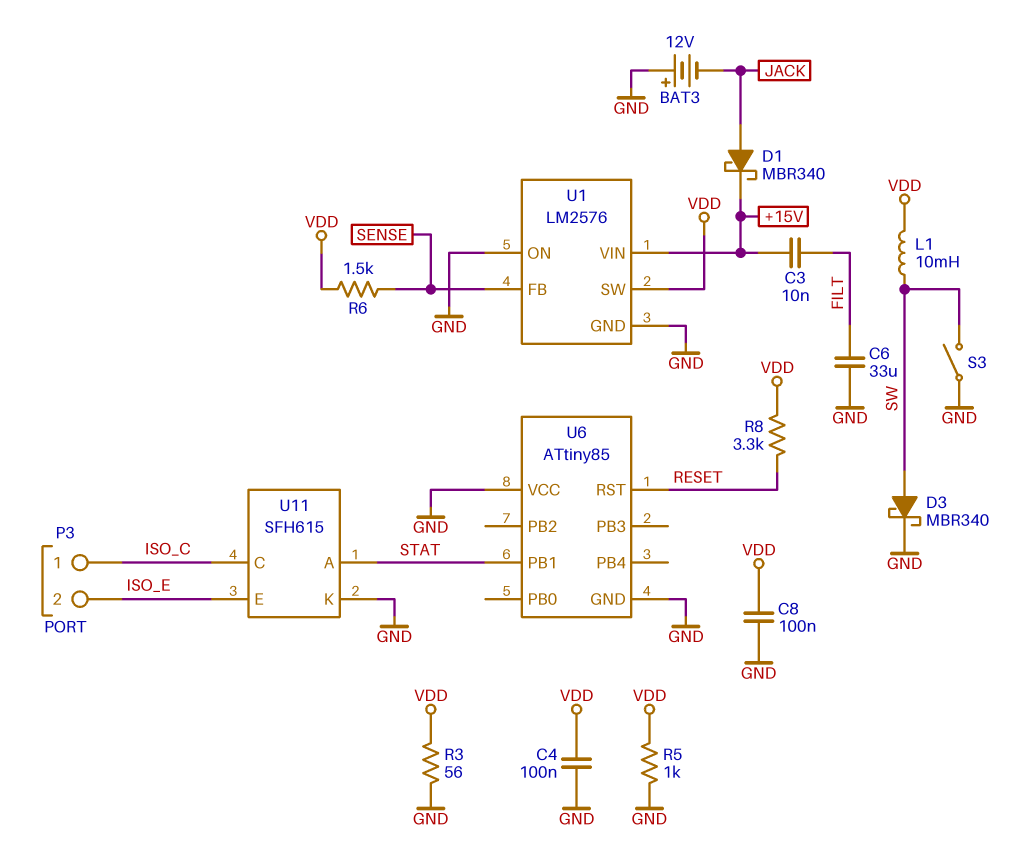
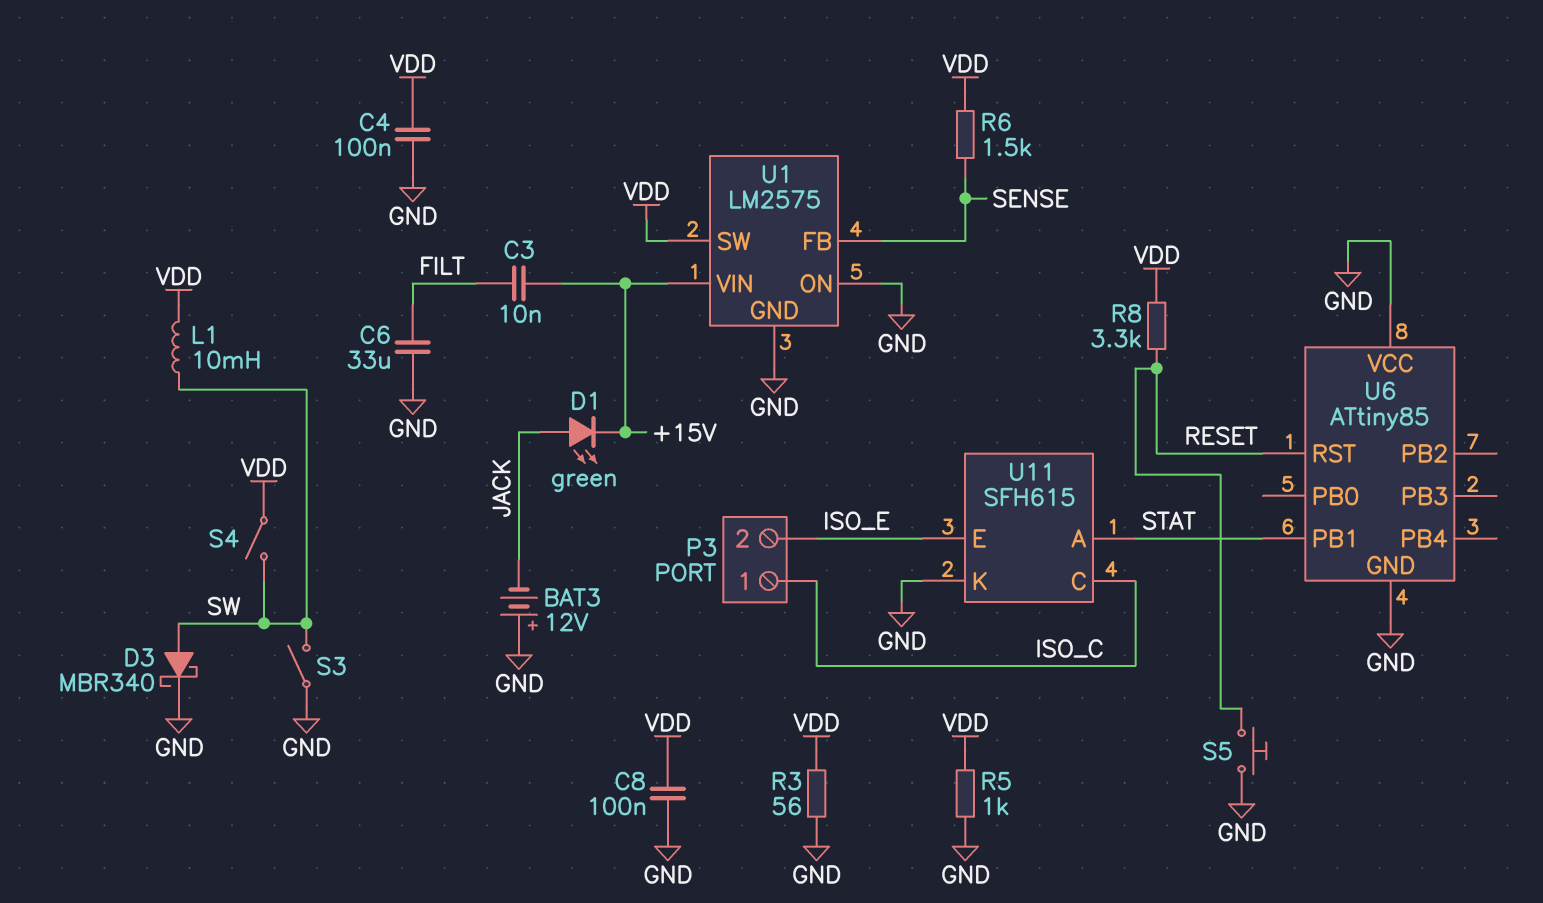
D1: schottky MBR340 (A JACK, K +15V) -> LED green (A JACK, K +15V)
S4: none -> switch (SW, VDD)
S5: none -> button (GND, RESET)
U1: LM2576 -> LM2575

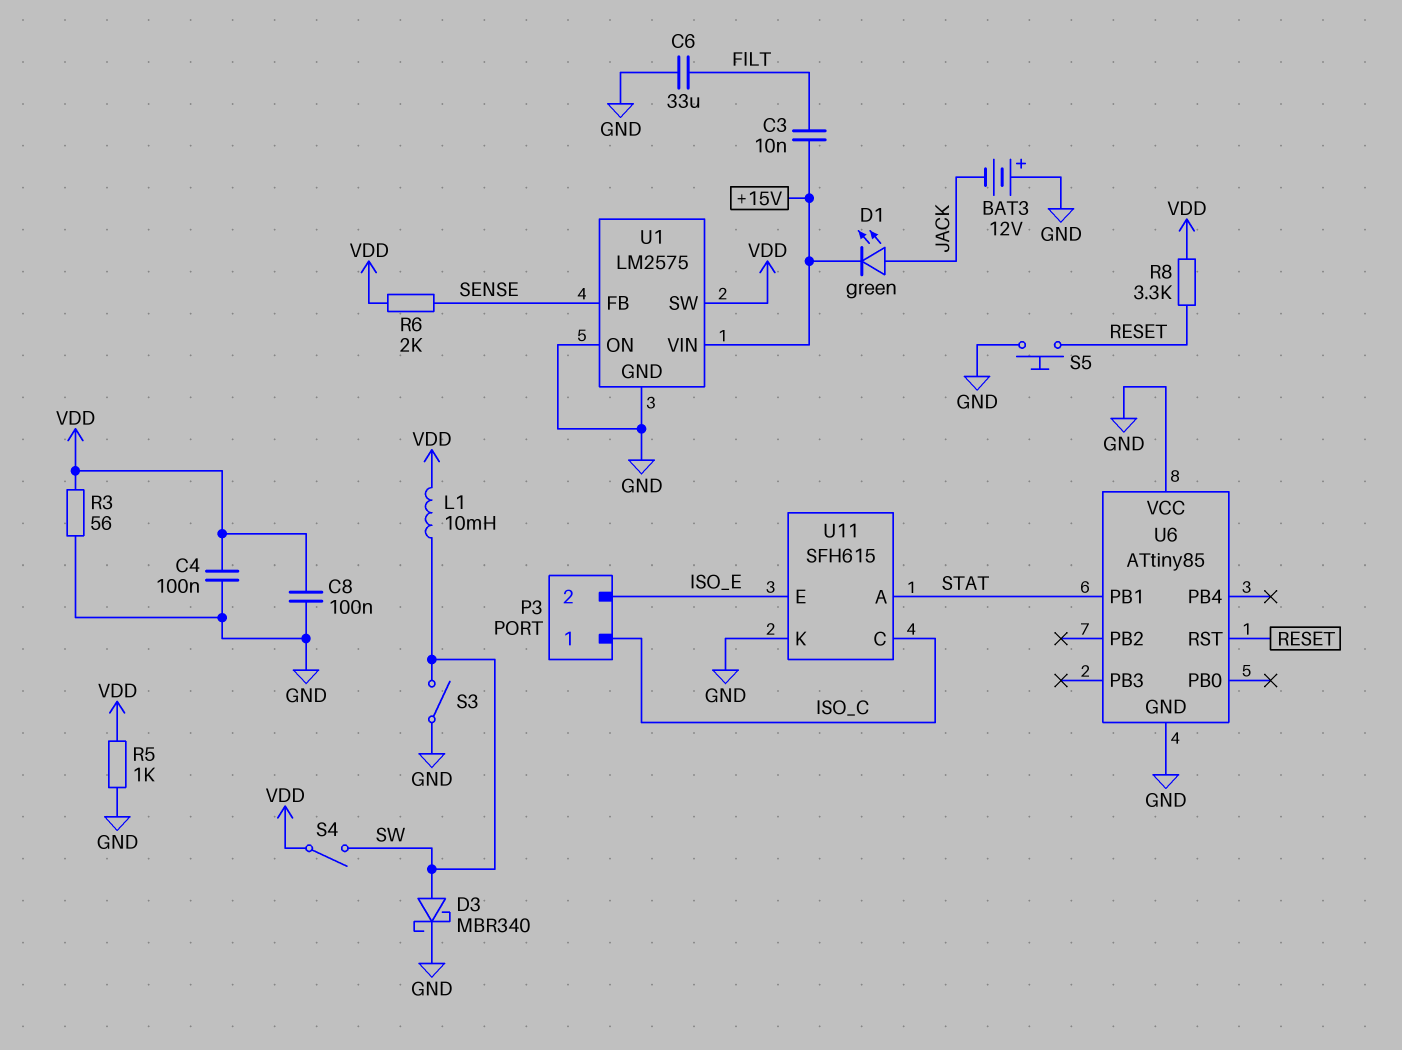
R6: 1.5k (SENSE, VDD) -> 2k (SENSE, VDD)

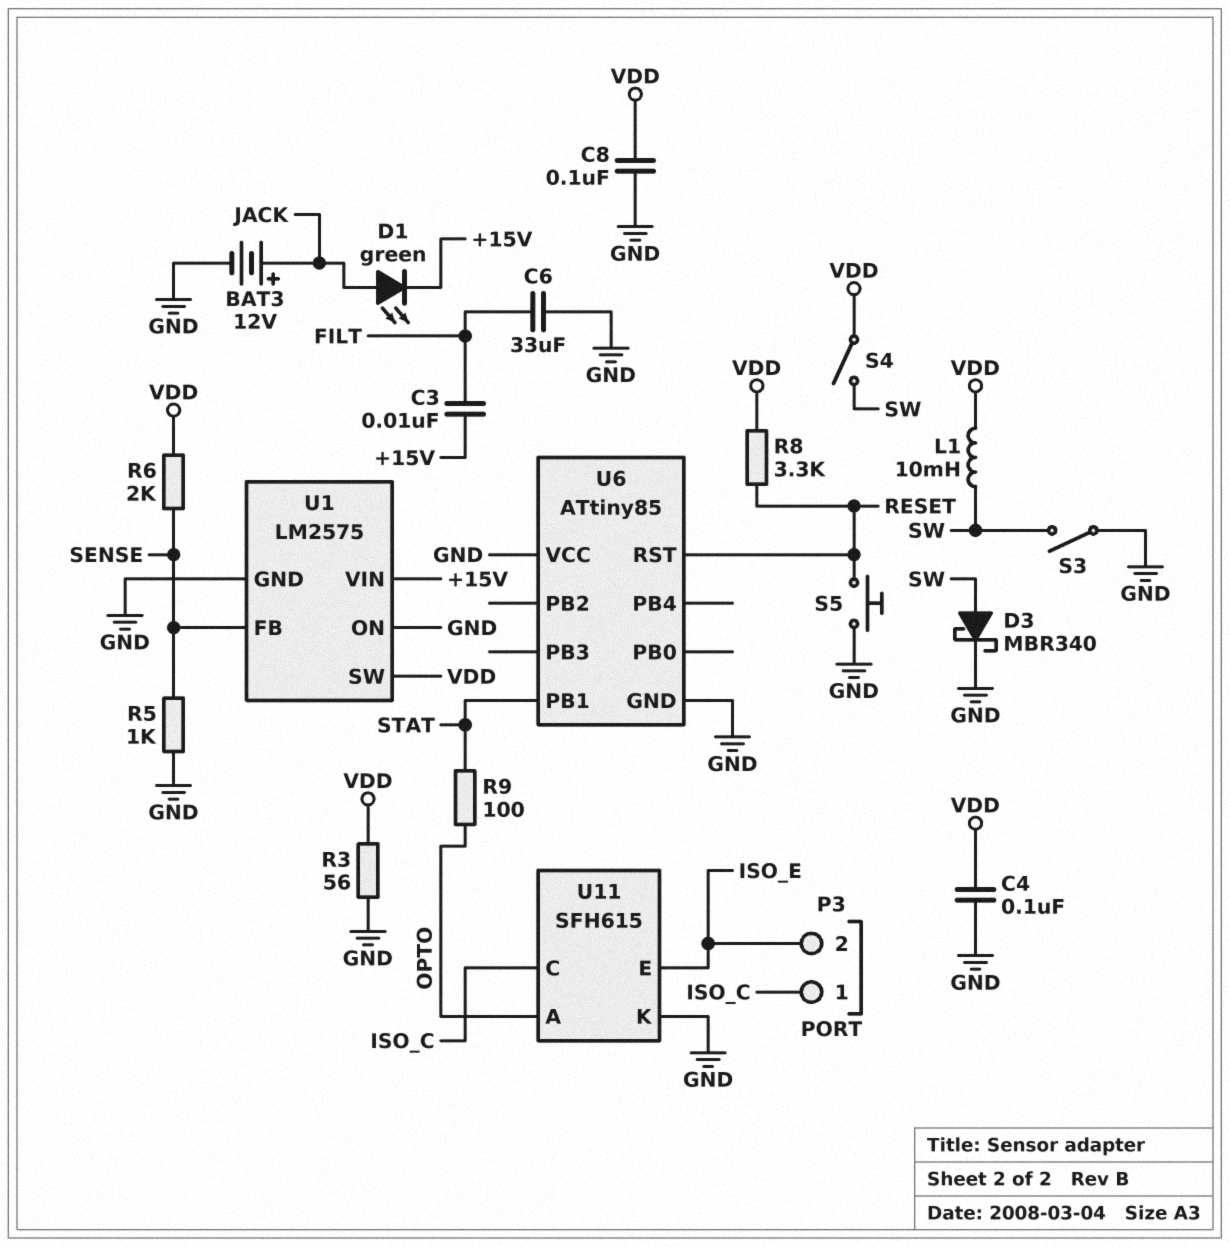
BAT3: 12V (plus GND, minus JACK) -> 12V (plus JACK, minus GND)
R5: 1k (GND, VDD) -> 1k (GND, SENSE)
R9: none -> 100 (OPTO, STAT)
U11 pin A: STAT -> OPTO

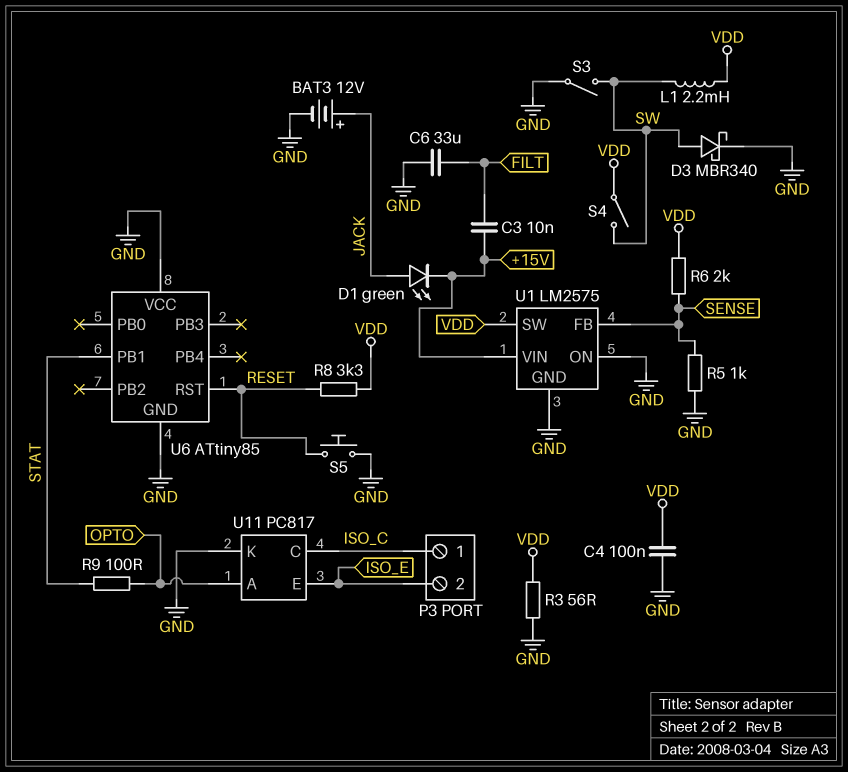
C8: 100nF (GND, VDD) -> none
L1: 10mH (SW, VDD) -> 2.2mH (SW, VDD)
U11: SFH615 -> PC817

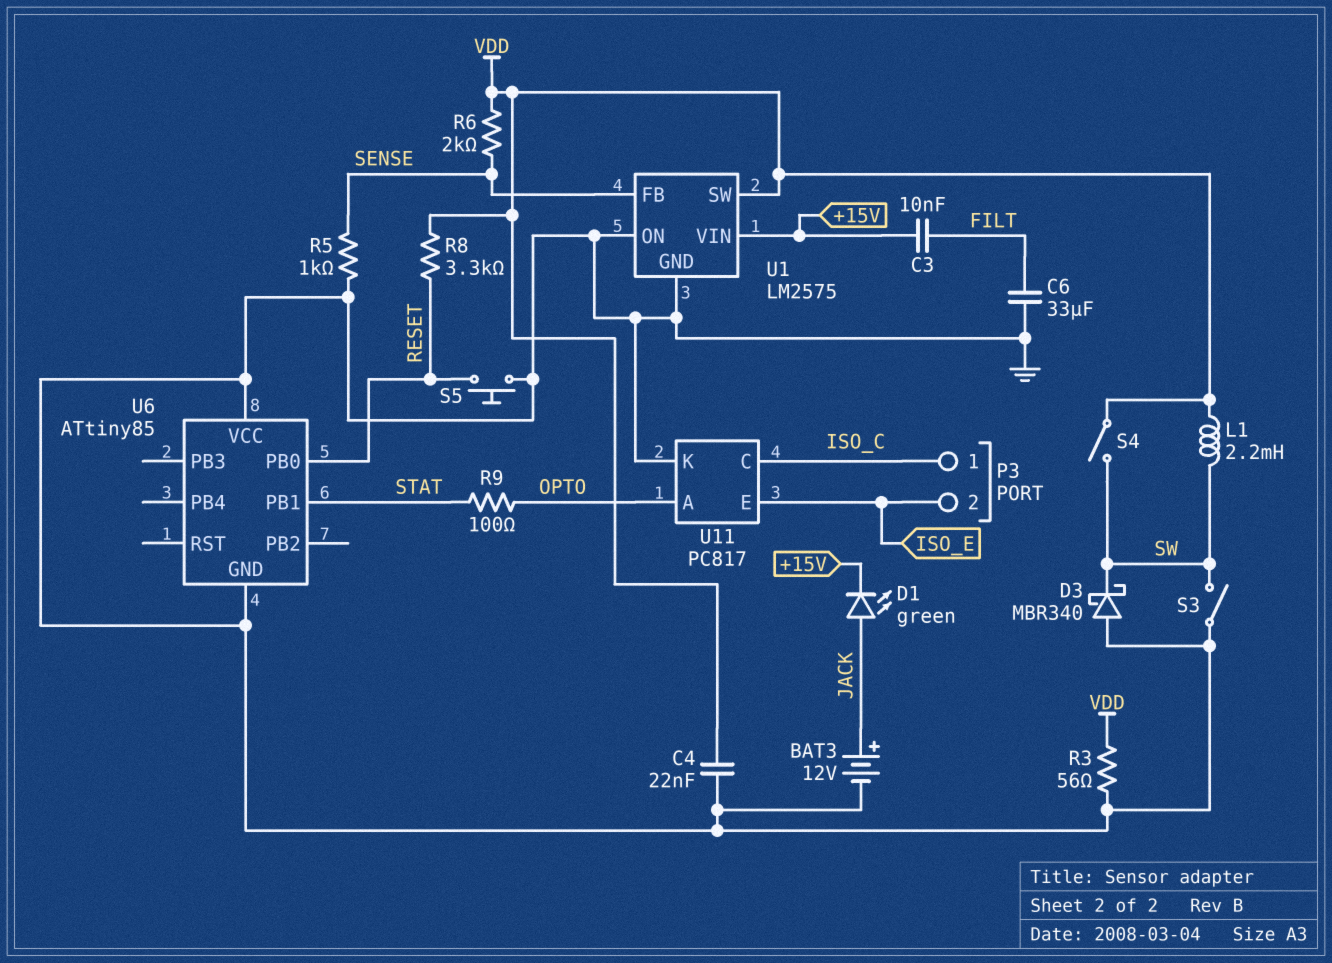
C4: 100nF (GND, VDD) -> 22nF (GND, VDD)
D3: schottky MBR340 (A SW, K GND) -> schottky MBR340 (A GND, K SW)
U6 pin PB0: none -> RESET
U6 pin RST: RESET -> none

